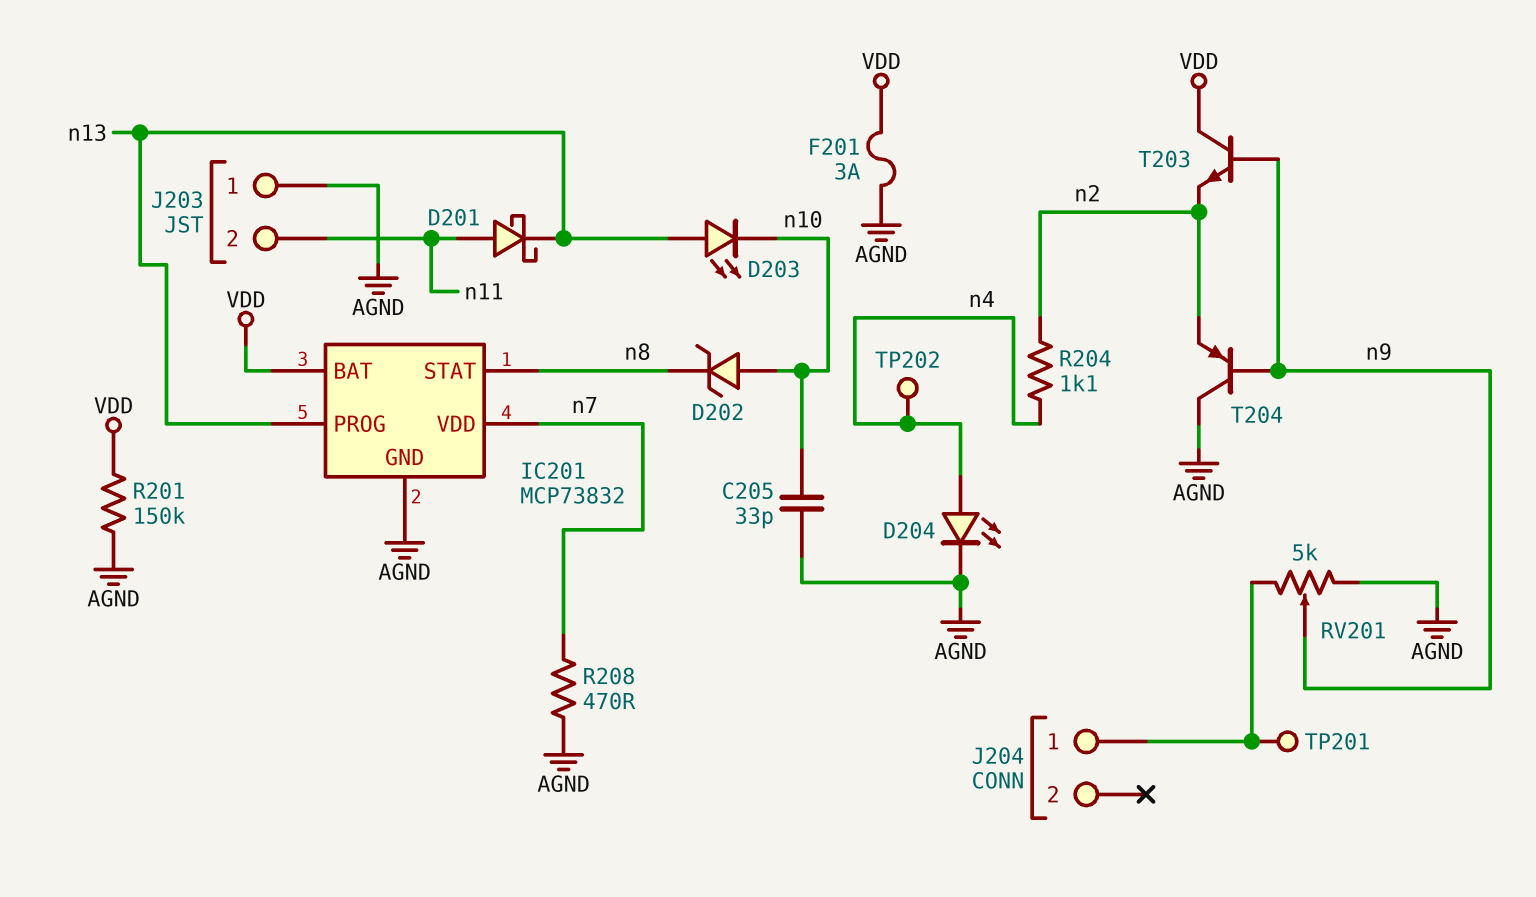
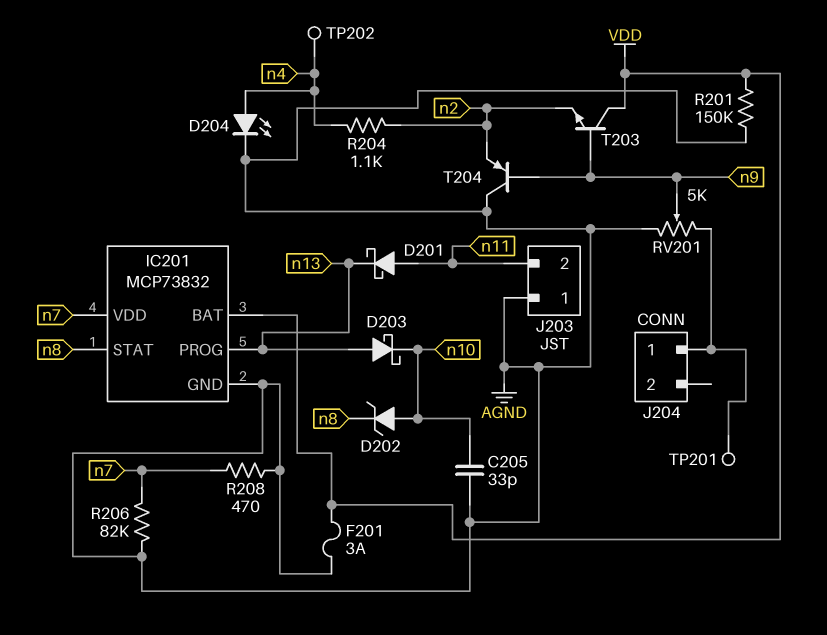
D203: LED (A n13, K n10) -> schottky (A n13, K n10)
R206: none -> 82k (AGND, n7)

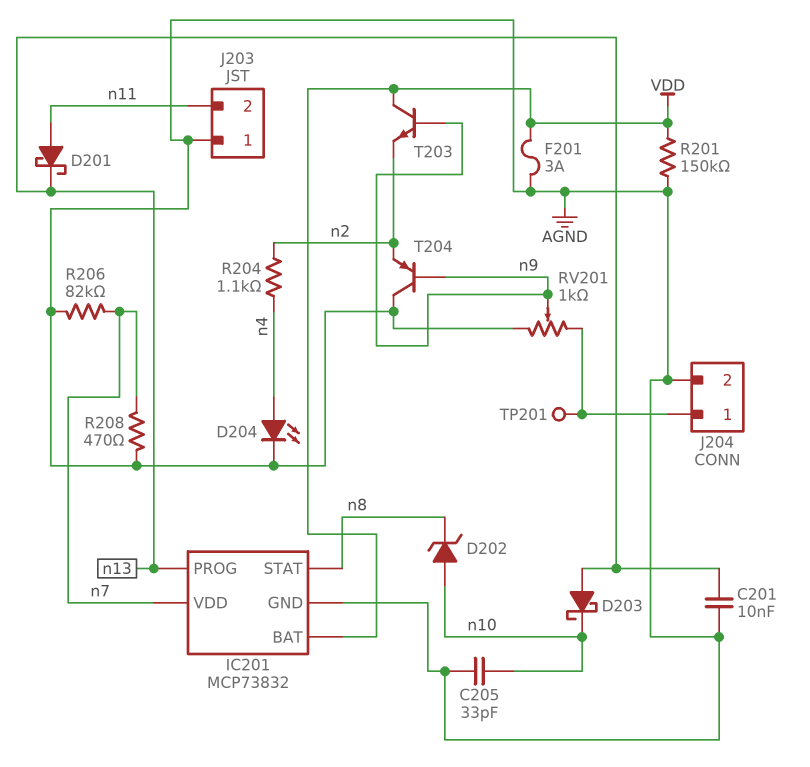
C201: none -> 10nF (AGND, n13)
J204 pin 2: none -> AGND
RV201: 5k (AGND, J204/1, wiper n9) -> 1k (AGND, J204/1, wiper n9)
TP202: test point (n4) -> none

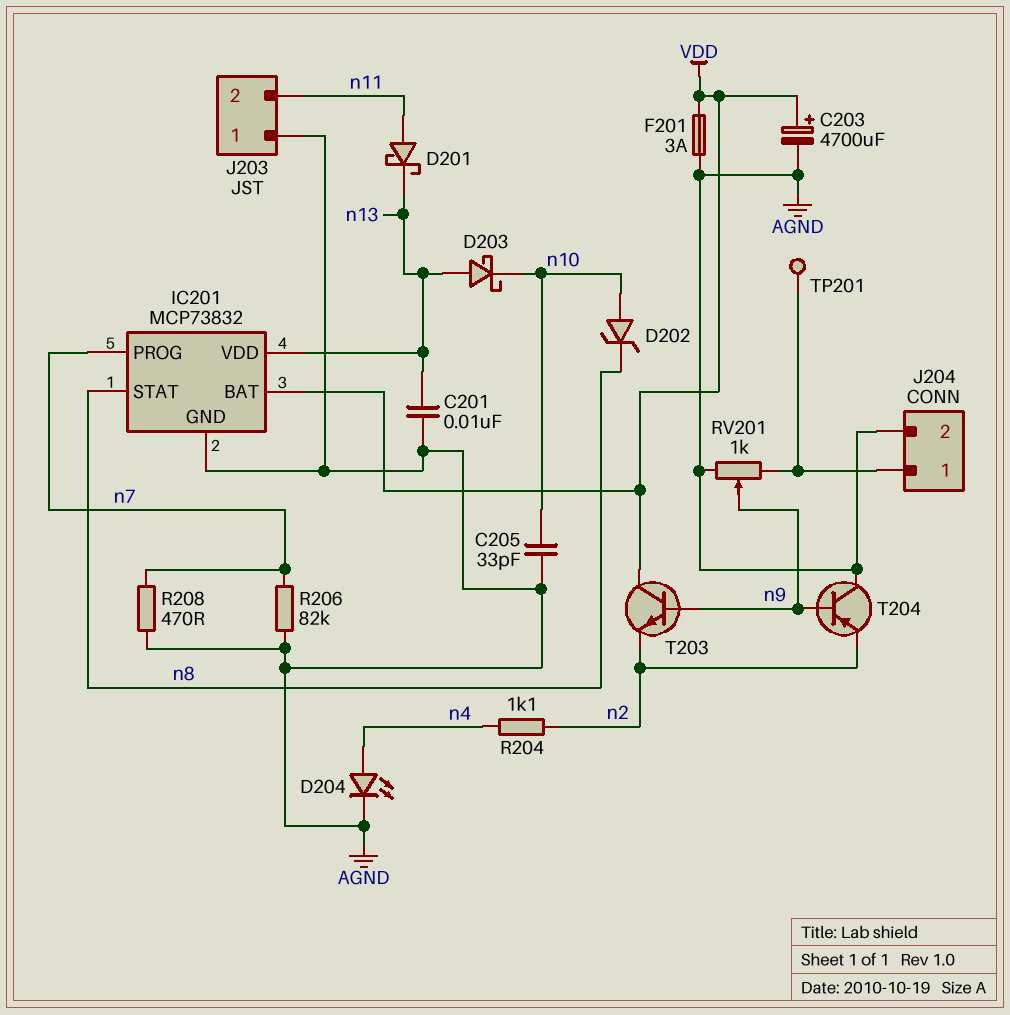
C203: none -> 4700uF (plus VDD, minus AGND)
IC201 pin PROG: n13 -> n7
IC201 pin VDD: n7 -> n13
R201: 150k (AGND, VDD) -> none

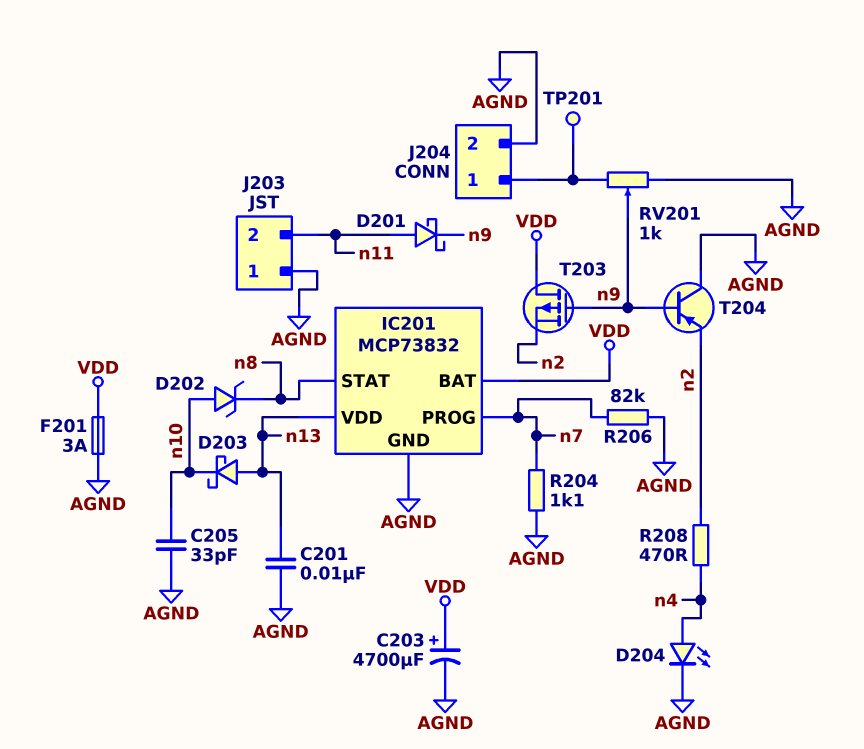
D201: schottky (A n11, K n13) -> schottky (A n11, K n9)
R204: 1.1k (n2, n4) -> 1.1k (AGND, n7)
R208: 470 (AGND, n7) -> 470 (n2, n4)
T203: NPN (B n9, C VDD, E n2) -> PMOS (G n9, D VDD, S n2)

